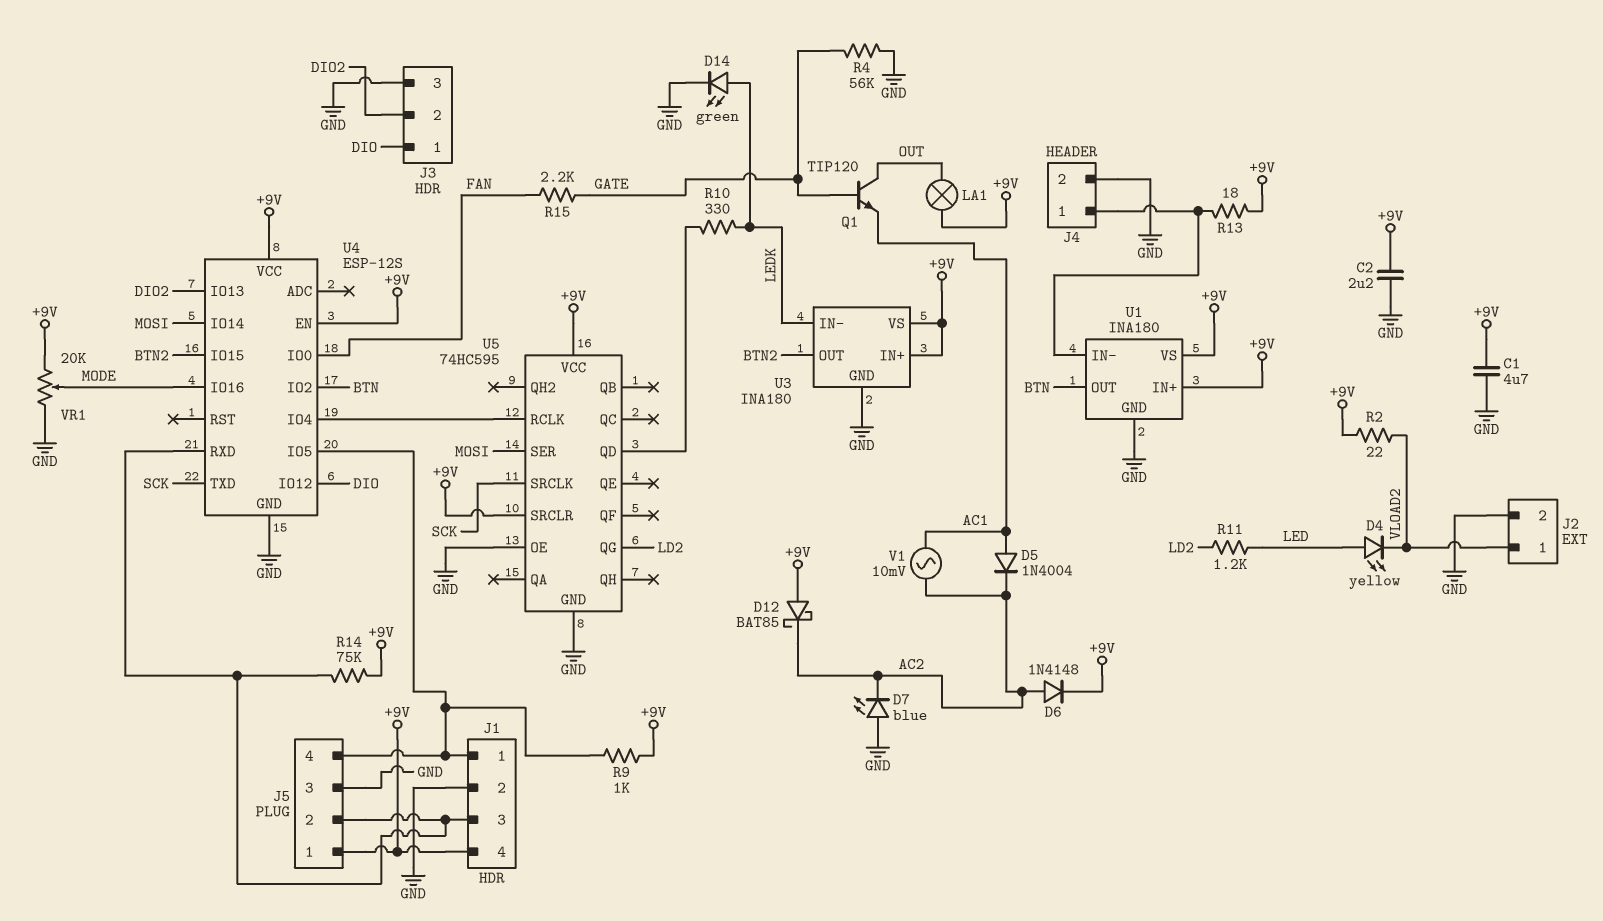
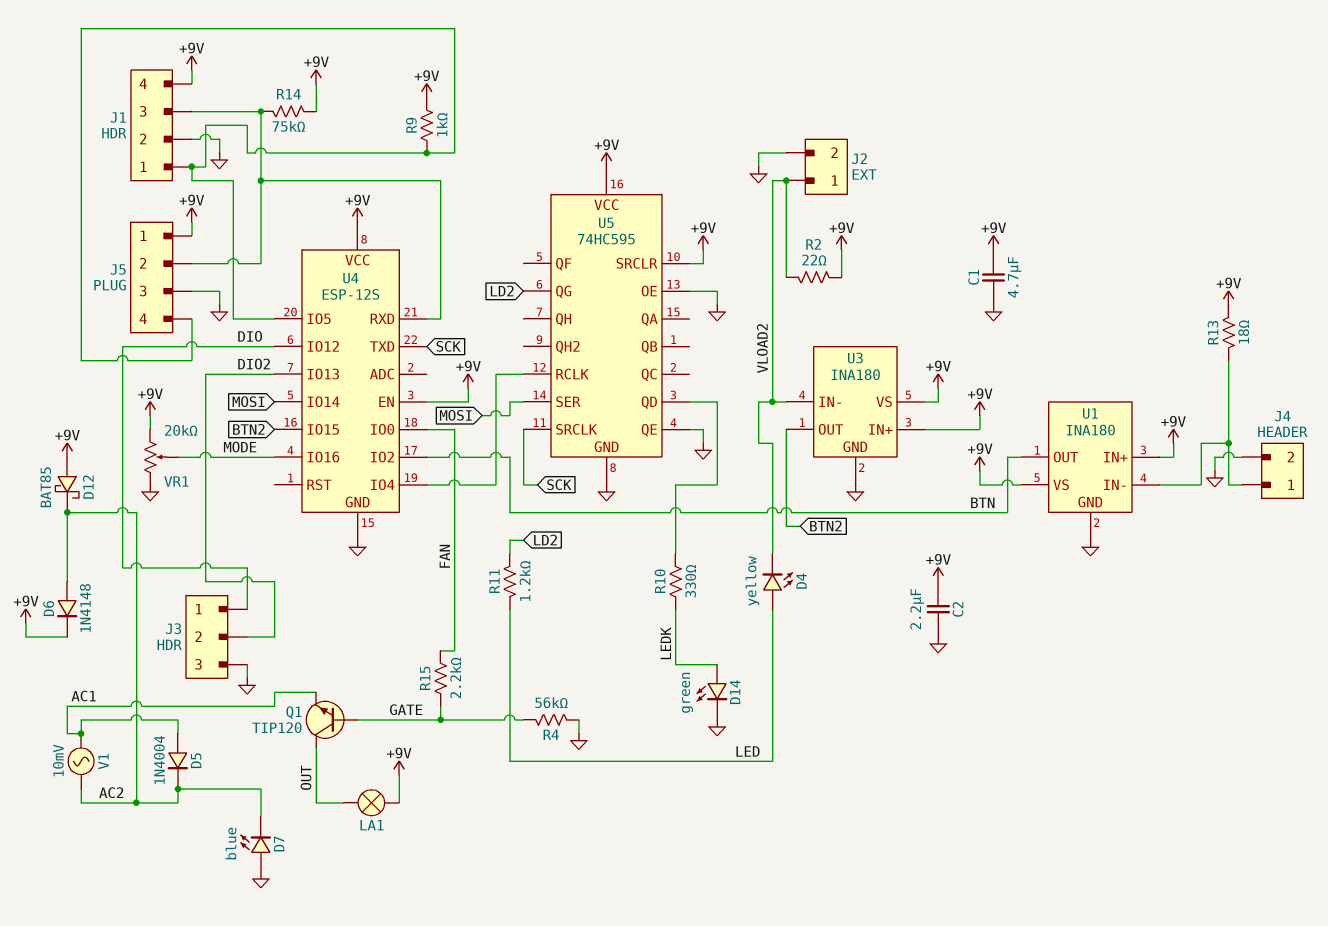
U3 pin IN-: LEDK -> VLOAD2
U5 pin QE: none -> GND

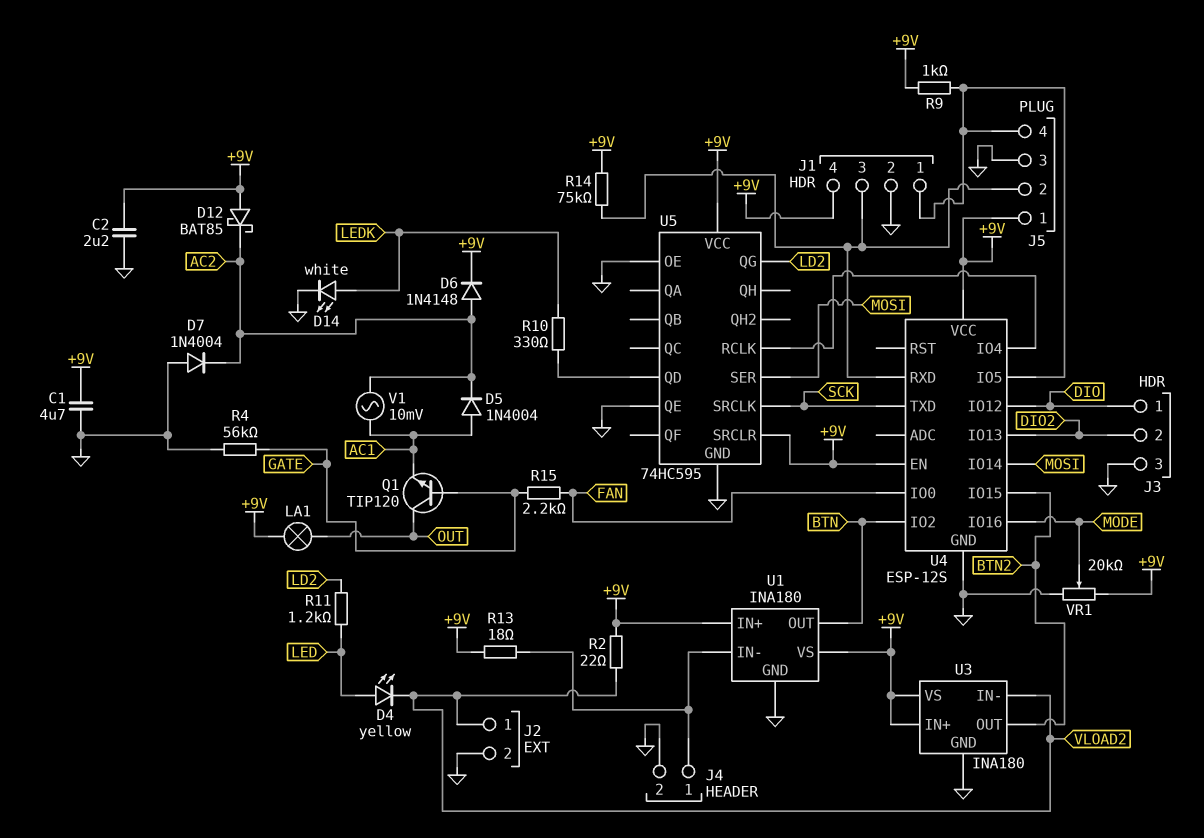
D7: LED blue (A GND, K AC2) -> diode 1N4004 (A GND, K AC2)
D14: LED green (A LEDK, K GND) -> LED white (A LEDK, K GND)

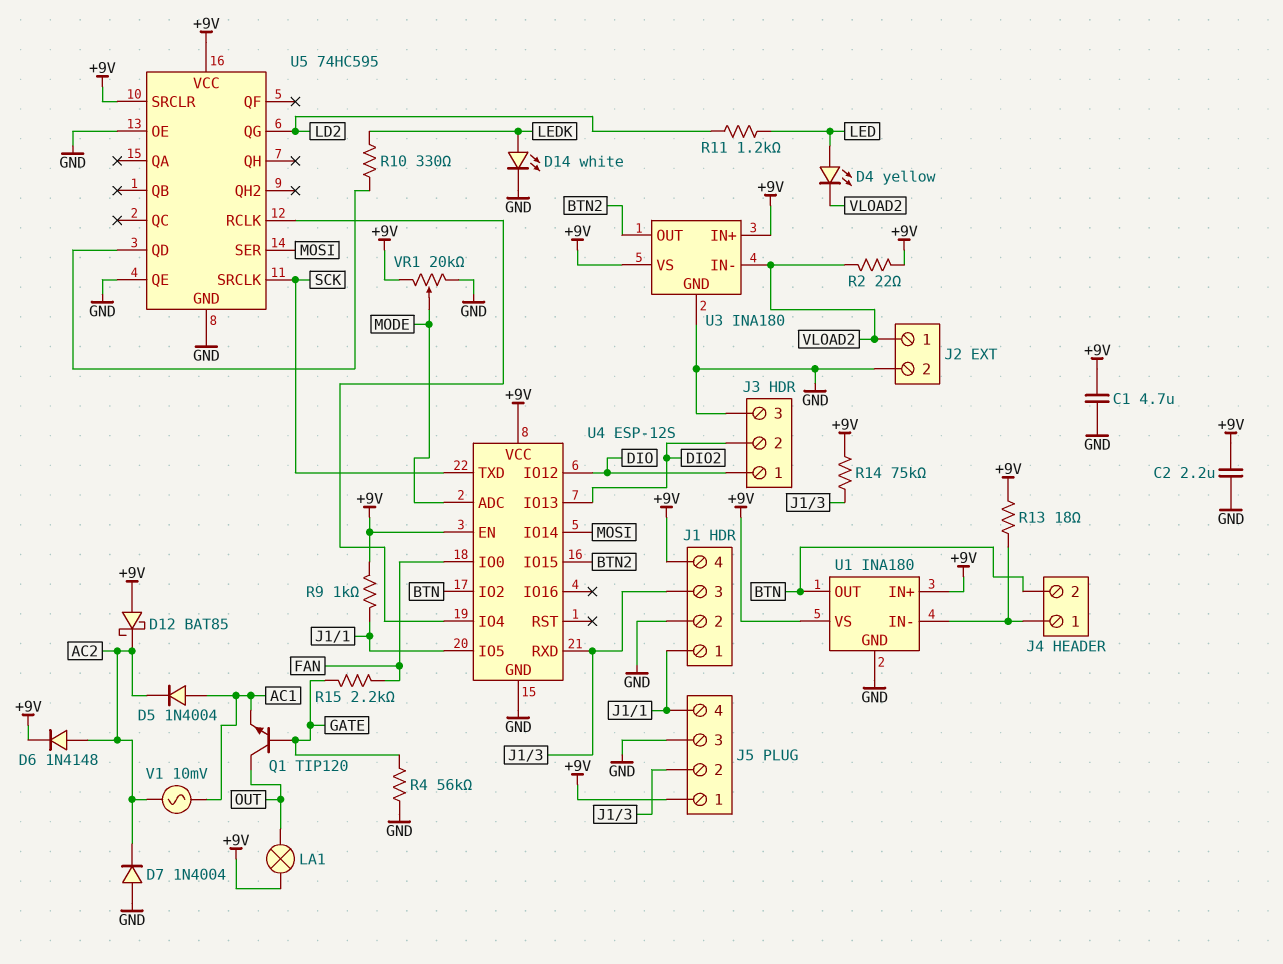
J4 pin 2: GND -> BTN
U4 pin ADC: none -> MODE
U4 pin IO16: MODE -> none

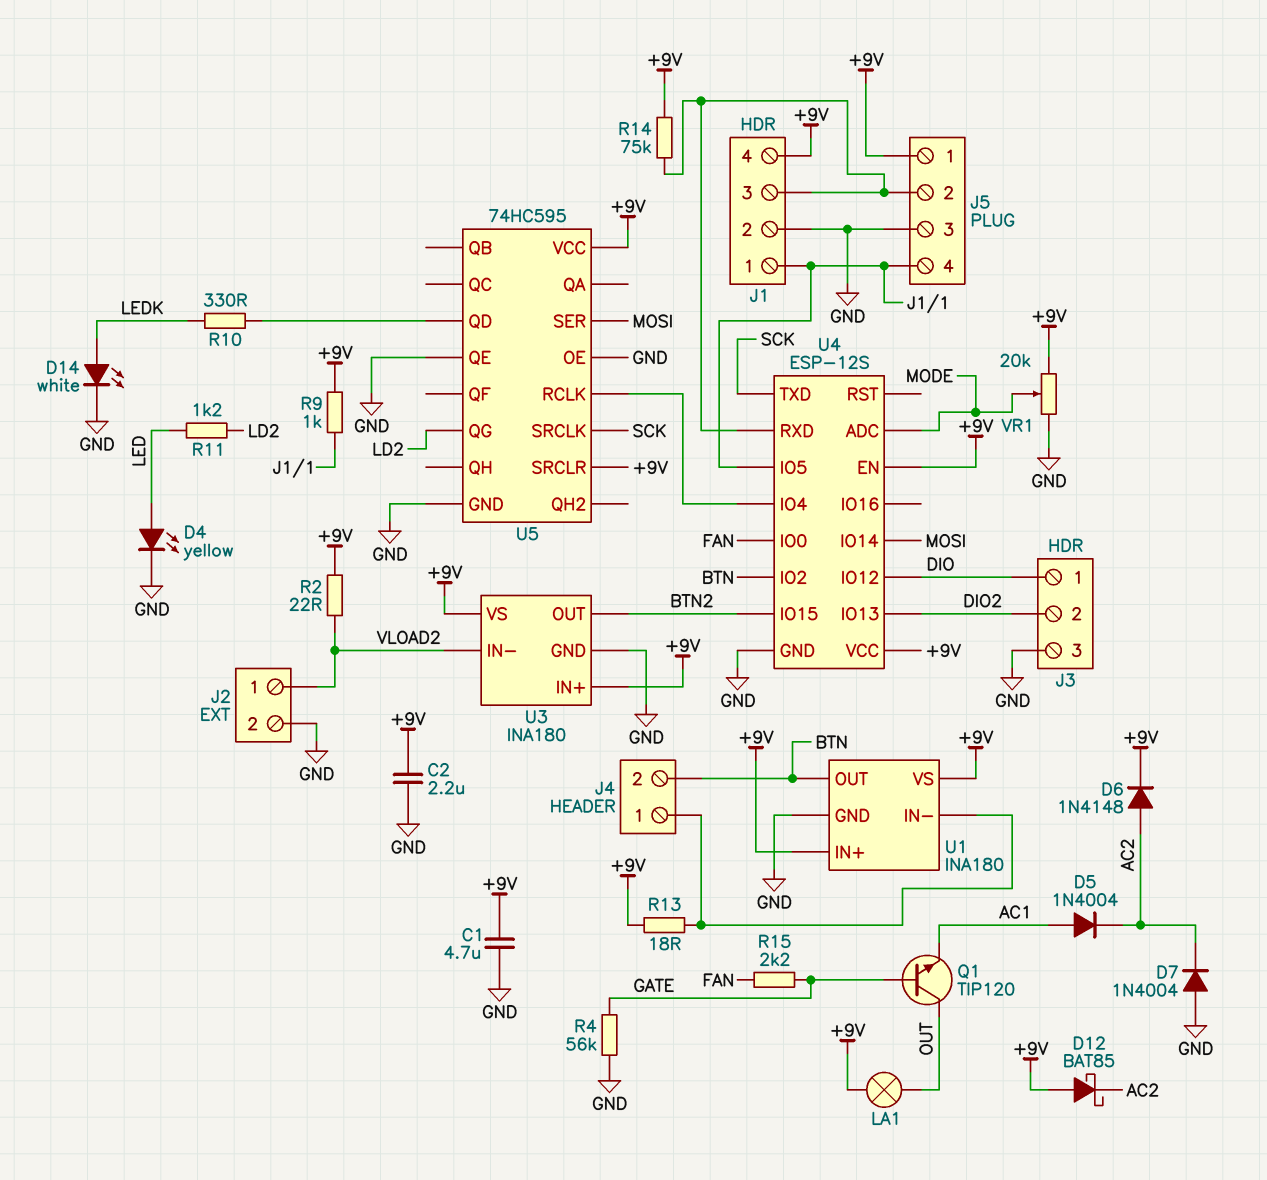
D4: LED yellow (A LED, K VLOAD2) -> LED yellow (A LED, K GND)
V1: AC 10mV (AC1, AC2) -> none

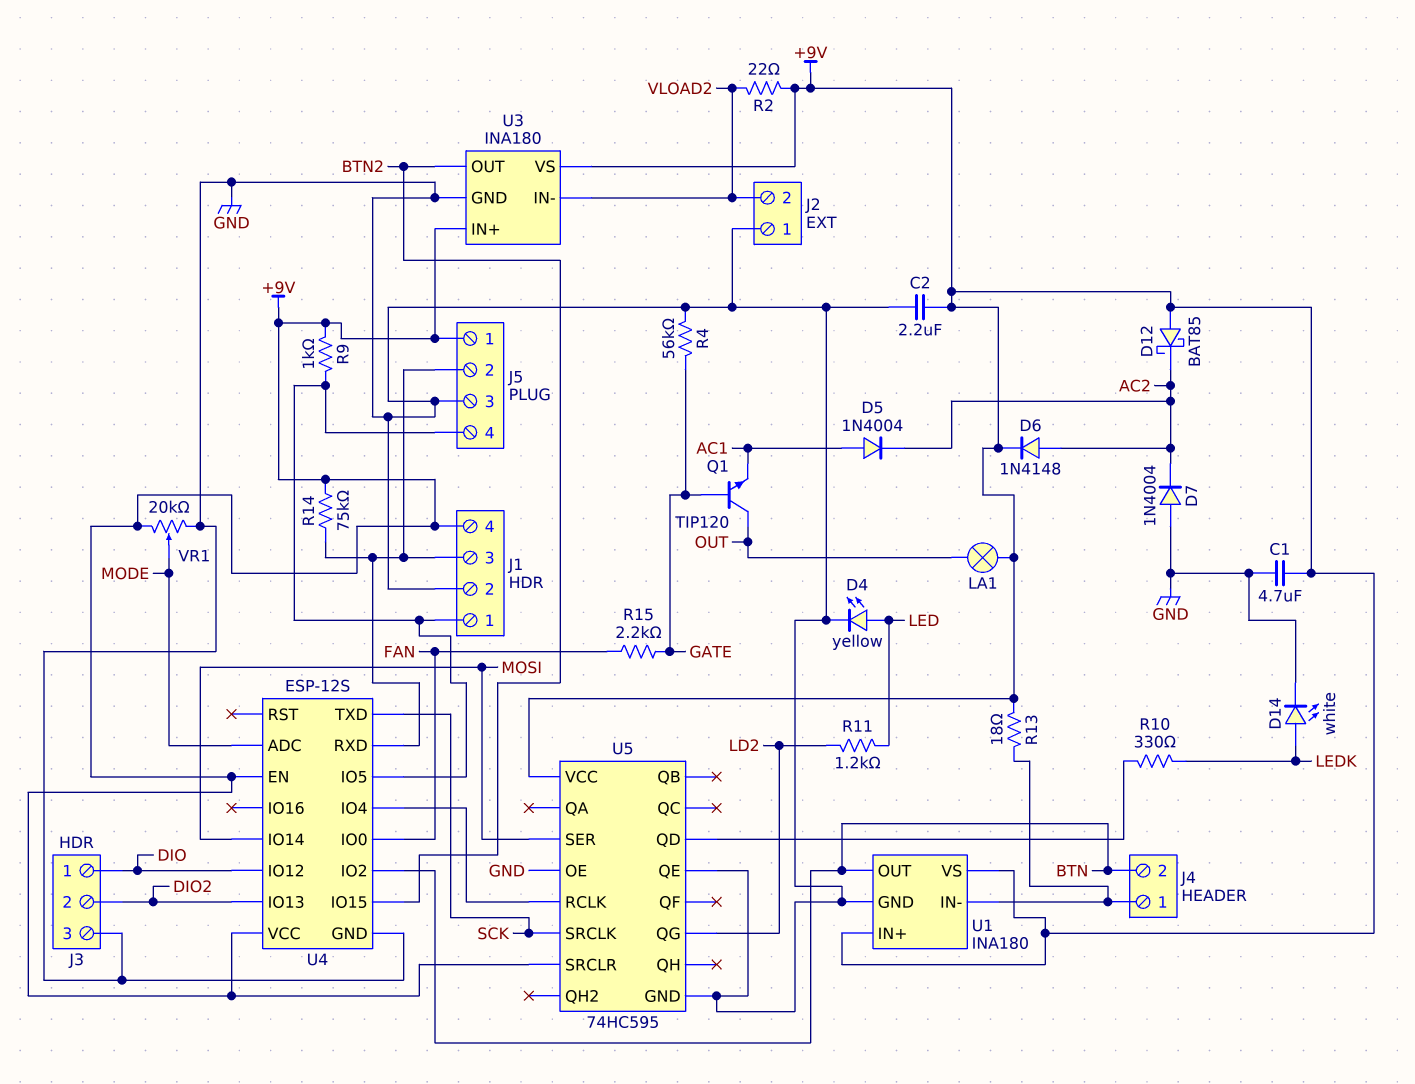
J2 pin 1: VLOAD2 -> GND
J2 pin 2: GND -> VLOAD2

